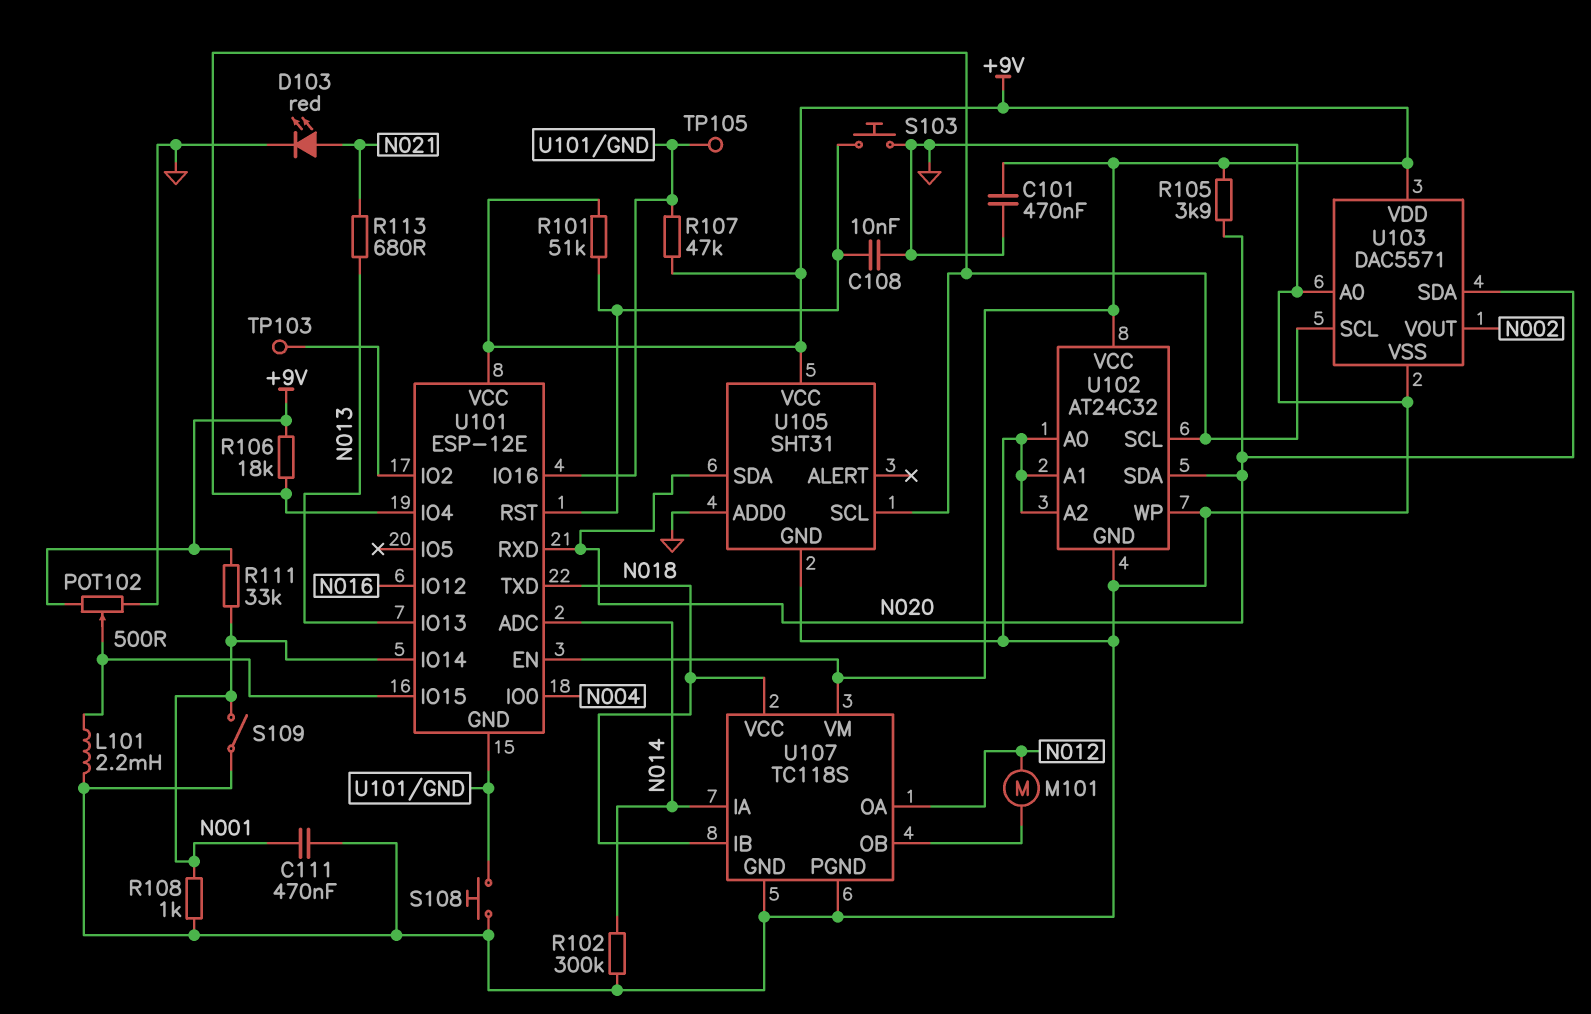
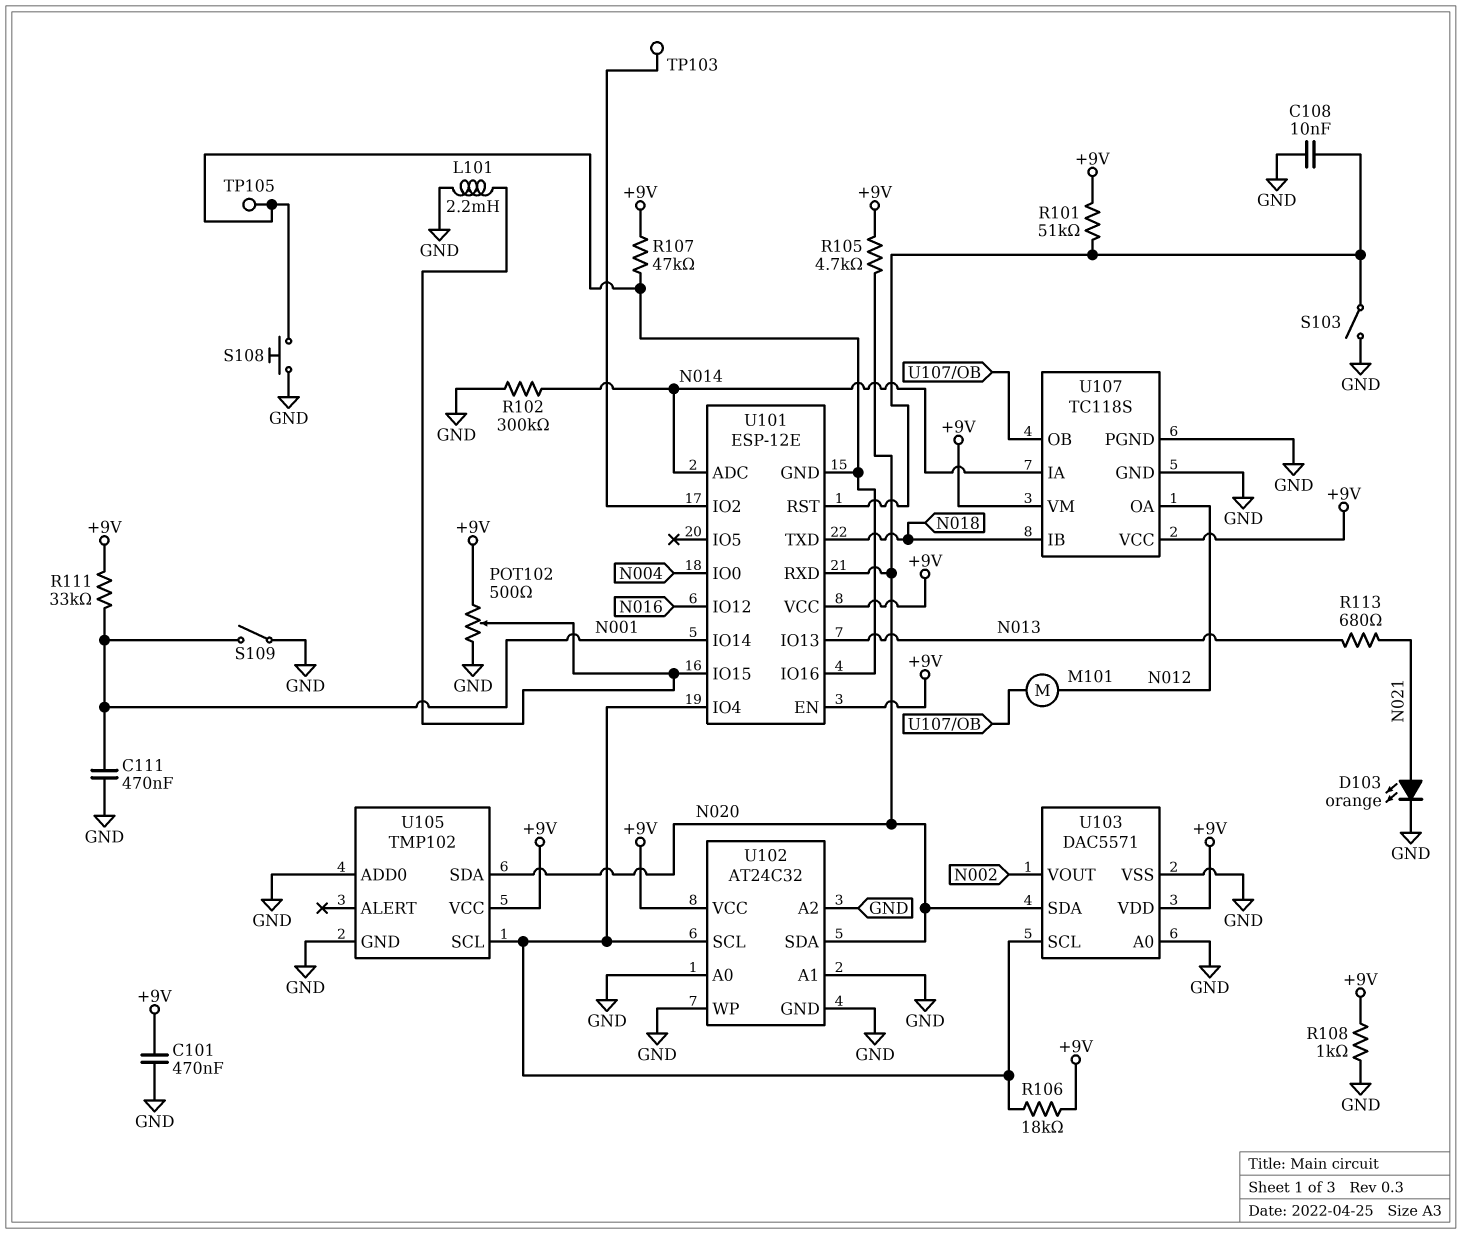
D103: LED red (A N021, K GND) -> LED orange (A N021, K GND)
R105: 3.9k (+9V, N020) -> 4.7k (+9V, N020)
R108: 1k (GND, N001) -> 1k (+9V, GND)
S103: button (GND, U101/RST) -> switch (GND, U101/RST)
U105: SHT31 -> TMP102
U107 pin VCC: N018 -> +9V

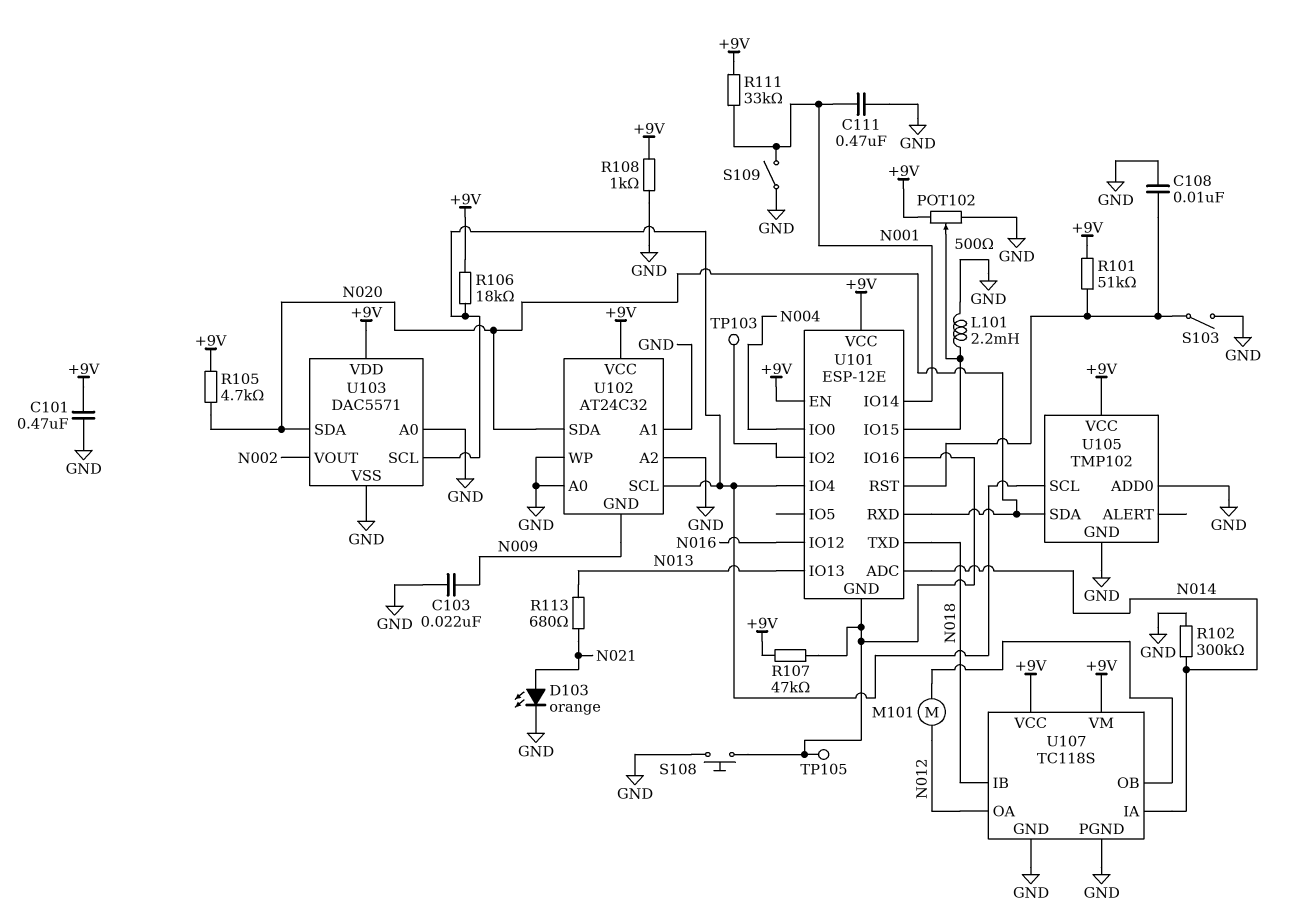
C103: none -> 22nF (GND, N009)
U102 pin GND: GND -> N009

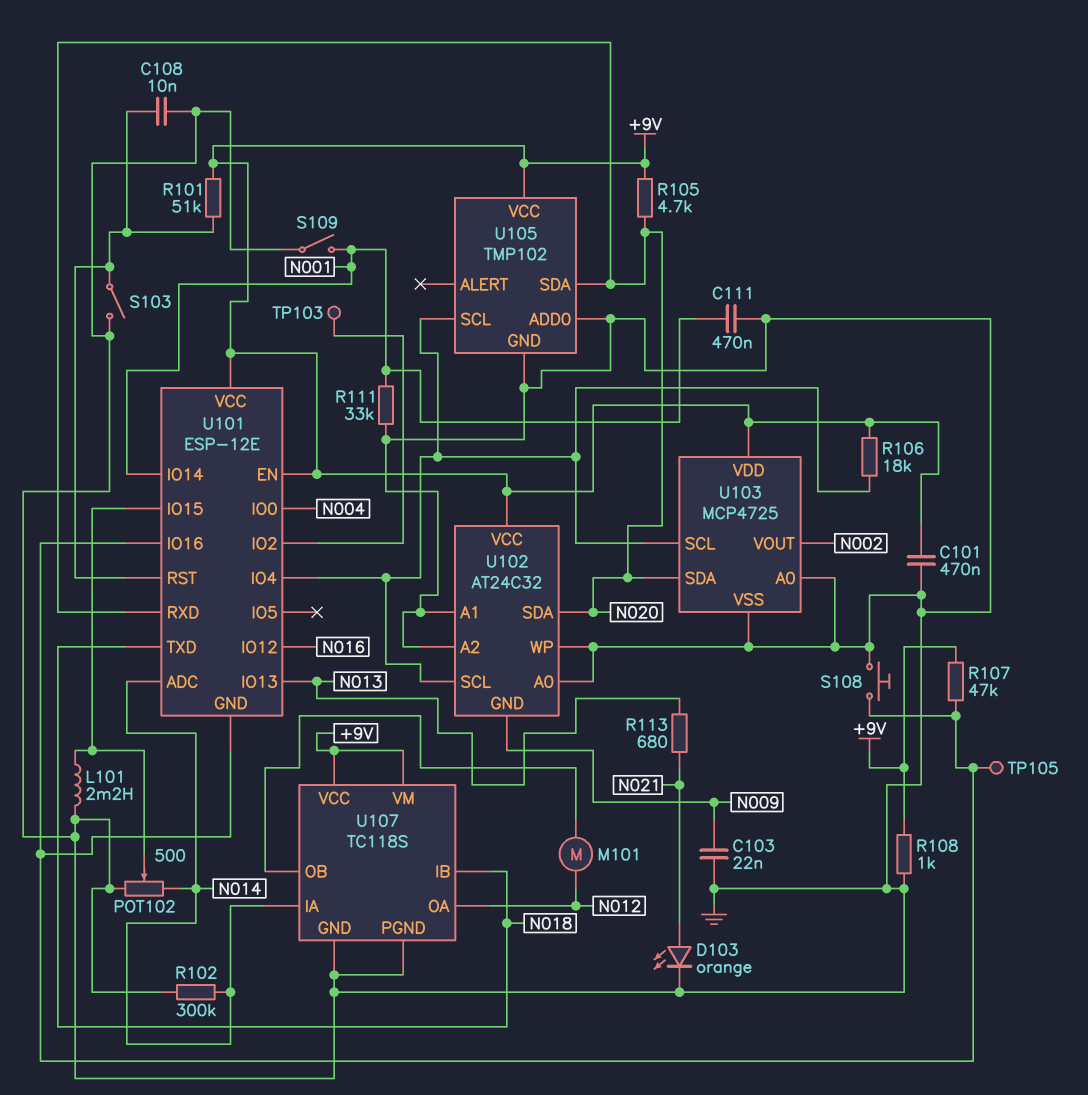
POT102: 500 (+9V, GND, wiper U101/IO15) -> 500 (GND, N014, wiper U101/IO15)
R111: 33k (+9V, N001) -> 33k (GND, N001)
U103: DAC5571 -> MCP4725

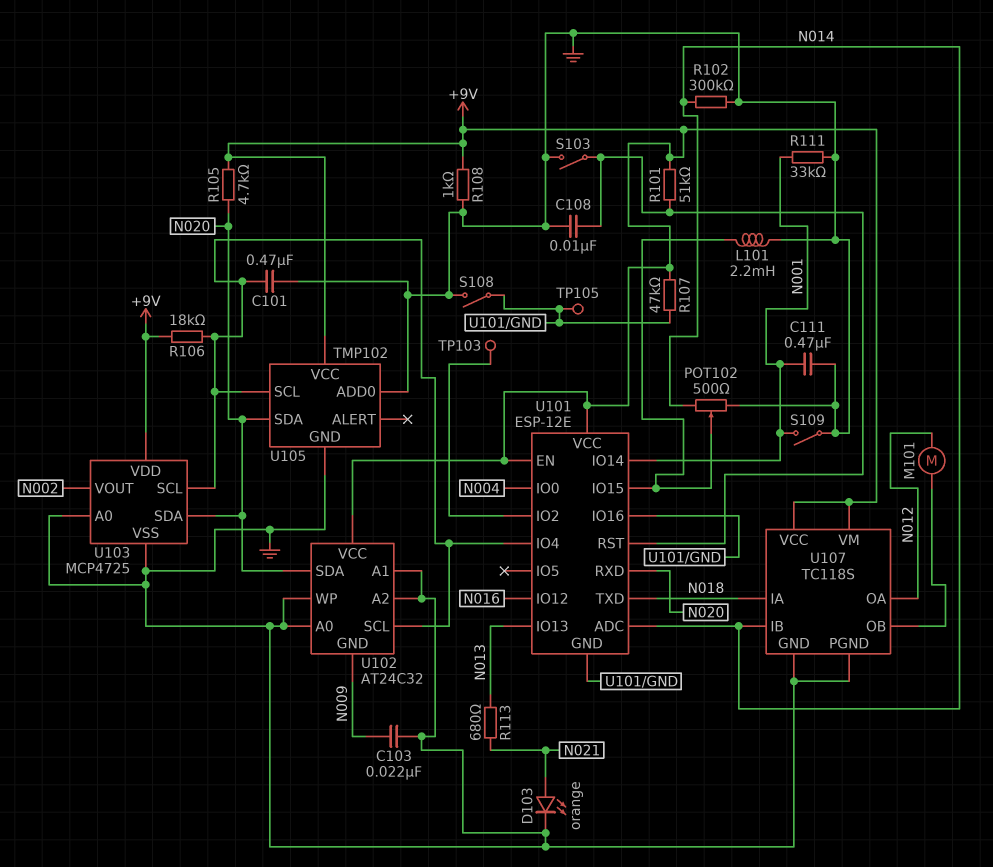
C101: 470nF (+9V, GND) -> 470nF (GND, U101/IO4)
S108: button (GND, U101/GND) -> switch (GND, U101/GND)
U107 pin IA: N014 -> N018
U107 pin IB: N018 -> N014

